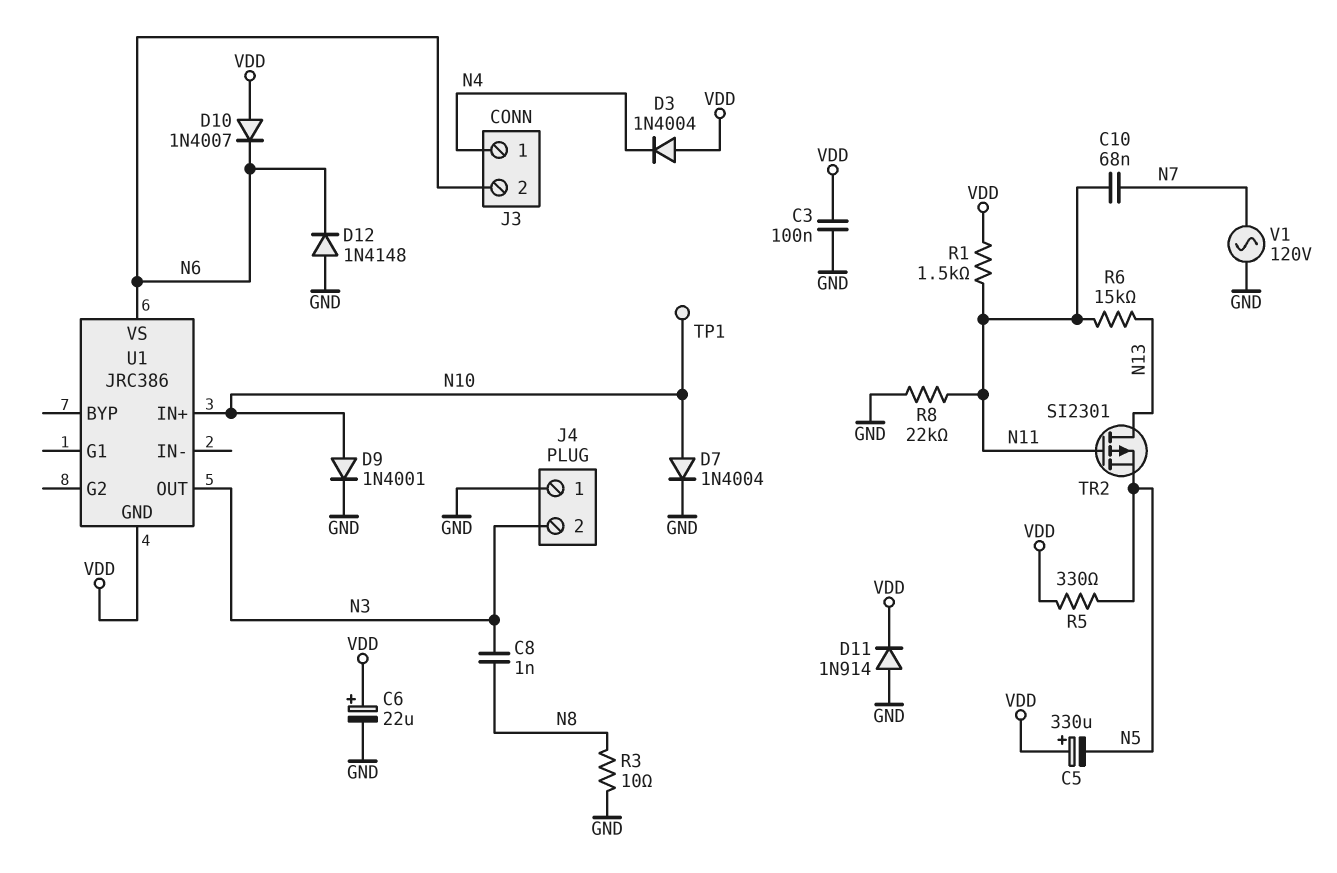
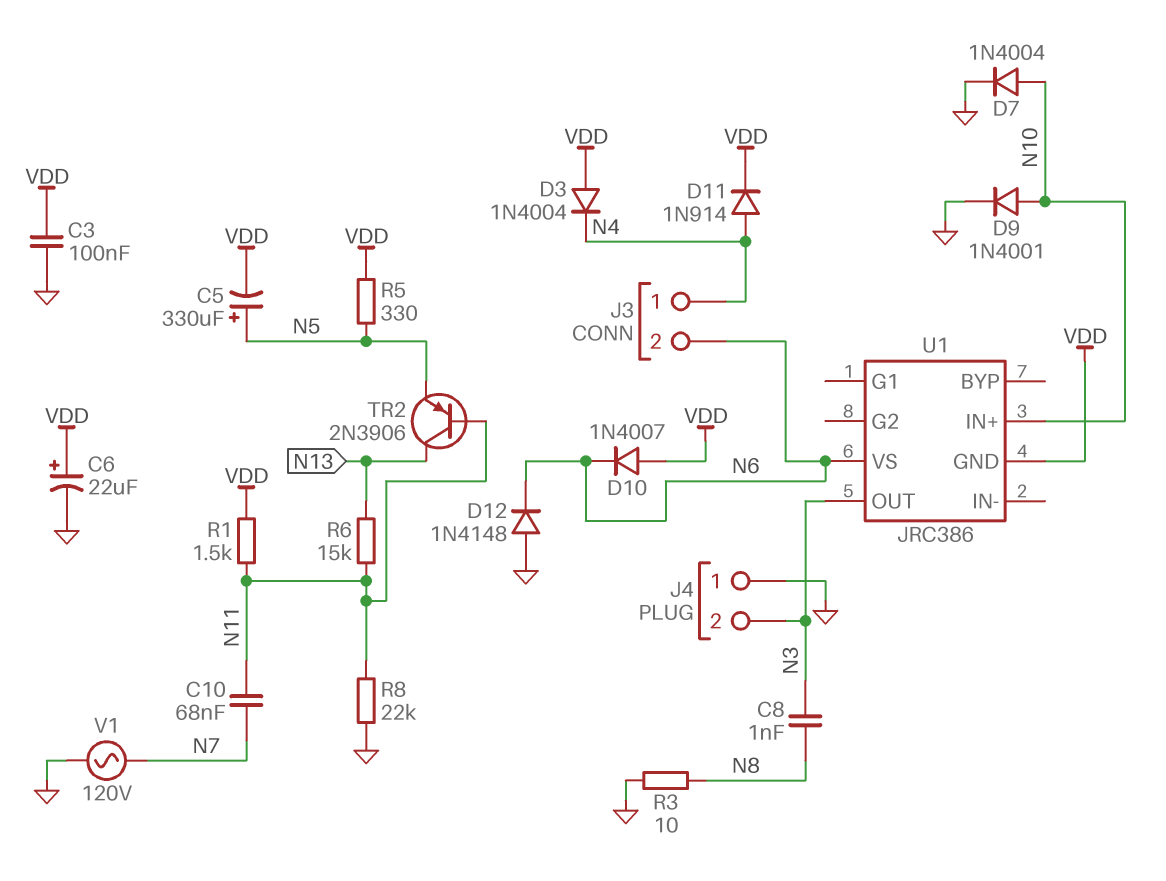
C5: 330uF (plus VDD, minus N5) -> 330uF (plus N5, minus VDD)
D11: diode 1N914 (A GND, K VDD) -> diode 1N914 (A N4, K VDD)
TP1: test point (N10) -> none
TR2: PMOS SI2301 (G N11, D N13, S N5) -> PNP 2N3906 (B N11, C N13, E N5)

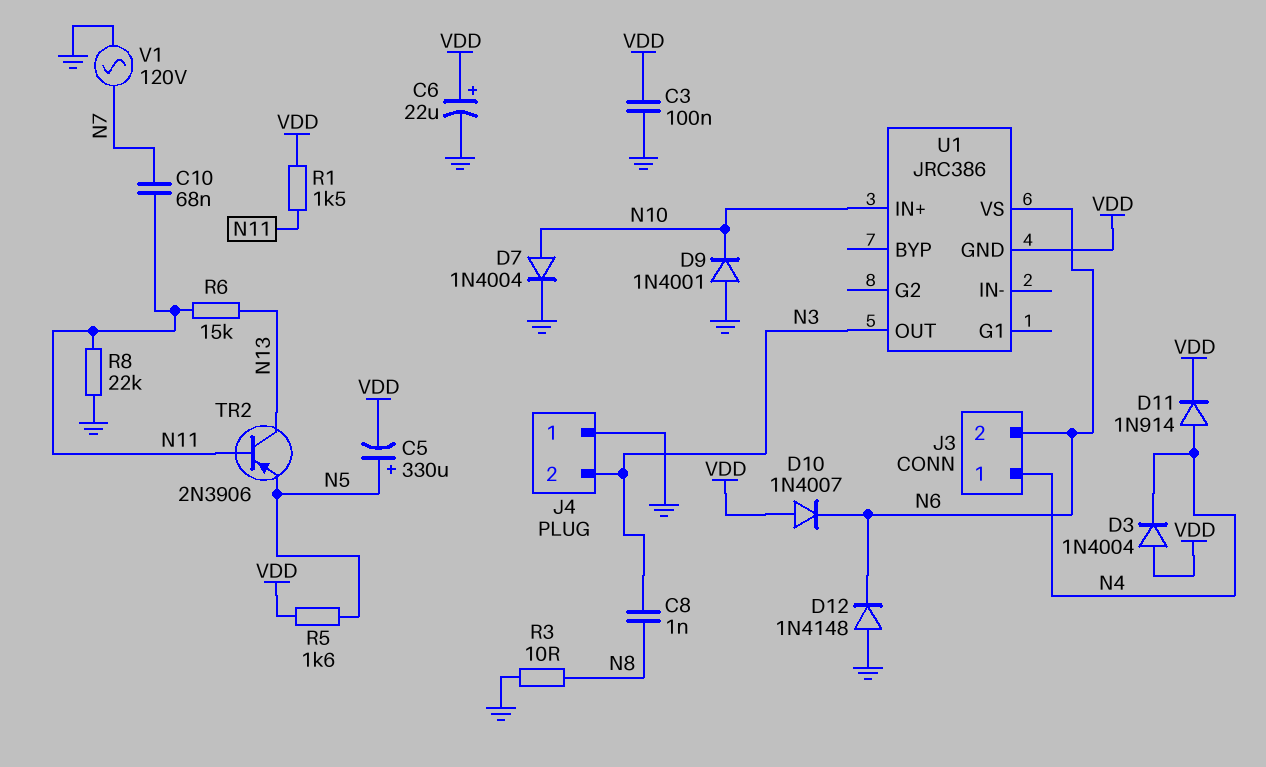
D9: diode 1N4001 (A N10, K GND) -> diode 1N4001 (A GND, K N10)
R5: 330 (N5, VDD) -> 1.6k (N5, VDD)

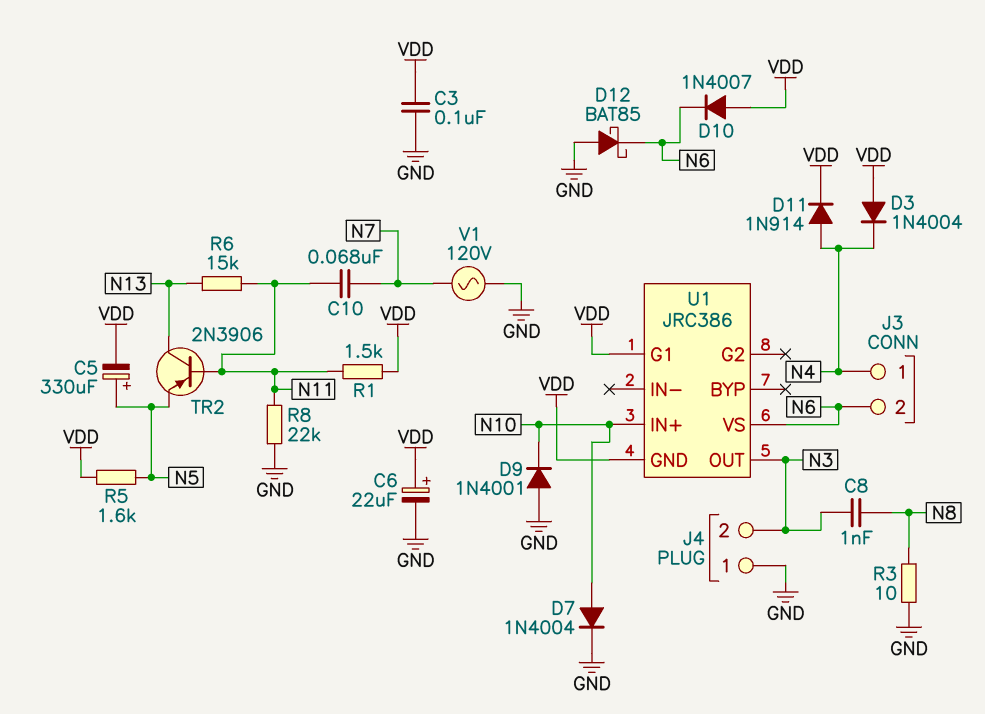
D12: diode 1N4148 (A GND, K N6) -> schottky BAT85 (A GND, K N6)
U1 pin G1: none -> VDD

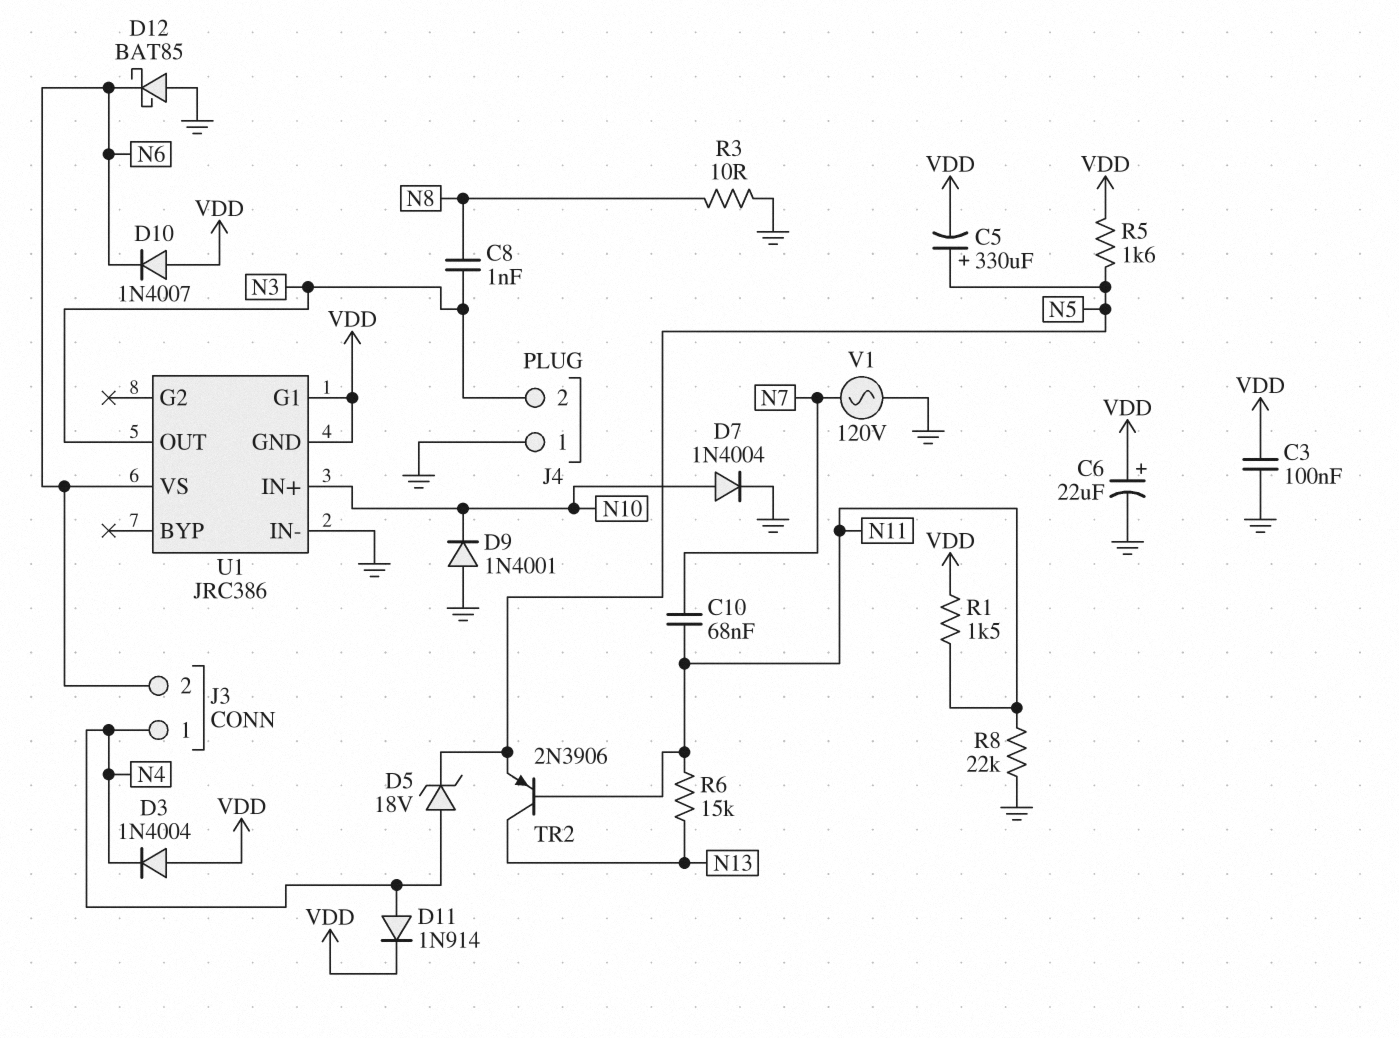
D5: none -> zener 18V (A N4, K N5)
U1 pin IN-: none -> GND

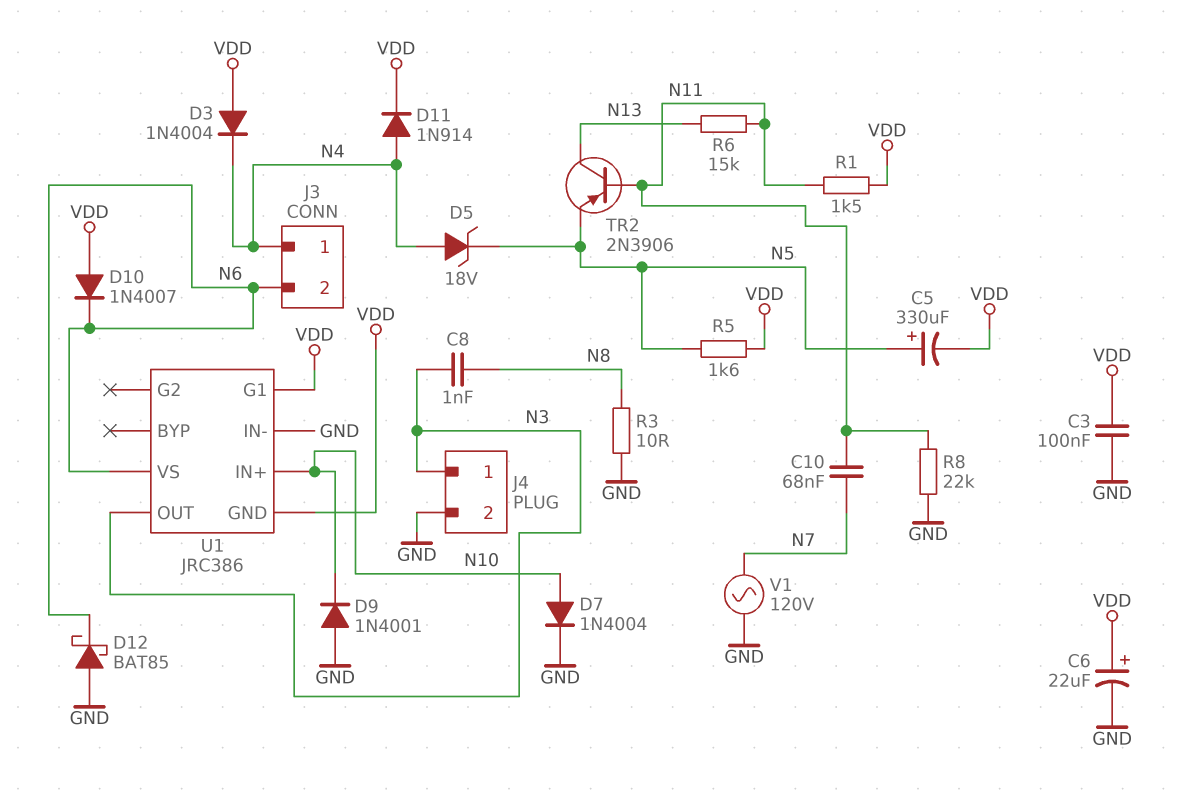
J4 pin 1: GND -> N3
J4 pin 2: N3 -> GND

